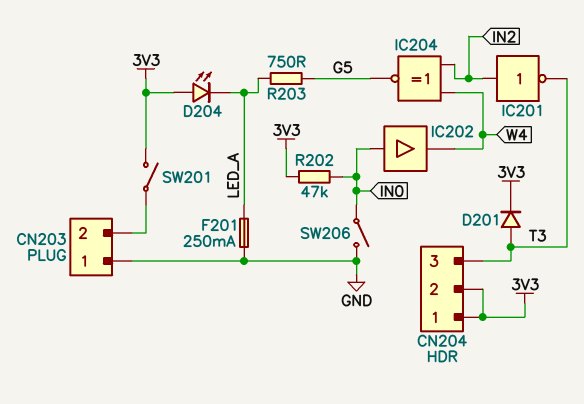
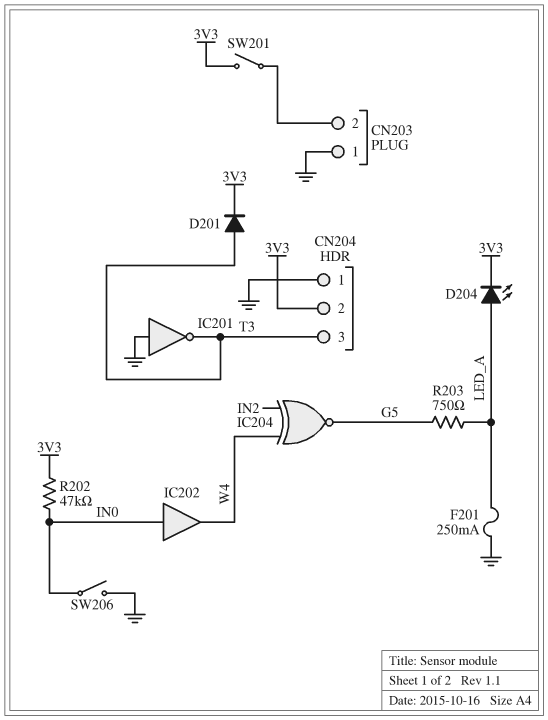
CN204 pin 1: 3V3 -> GND
D204: LED (A 3V3, K LED_A) -> LED (A LED_A, K 3V3)
IC201: NOT (in IN2, out T3) -> NOT (in GND, out T3)

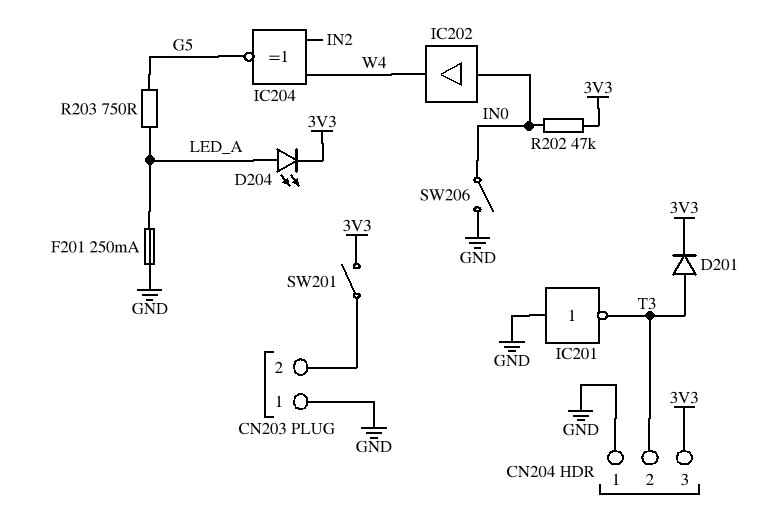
CN204 pin 2: 3V3 -> T3
CN204 pin 3: T3 -> 3V3

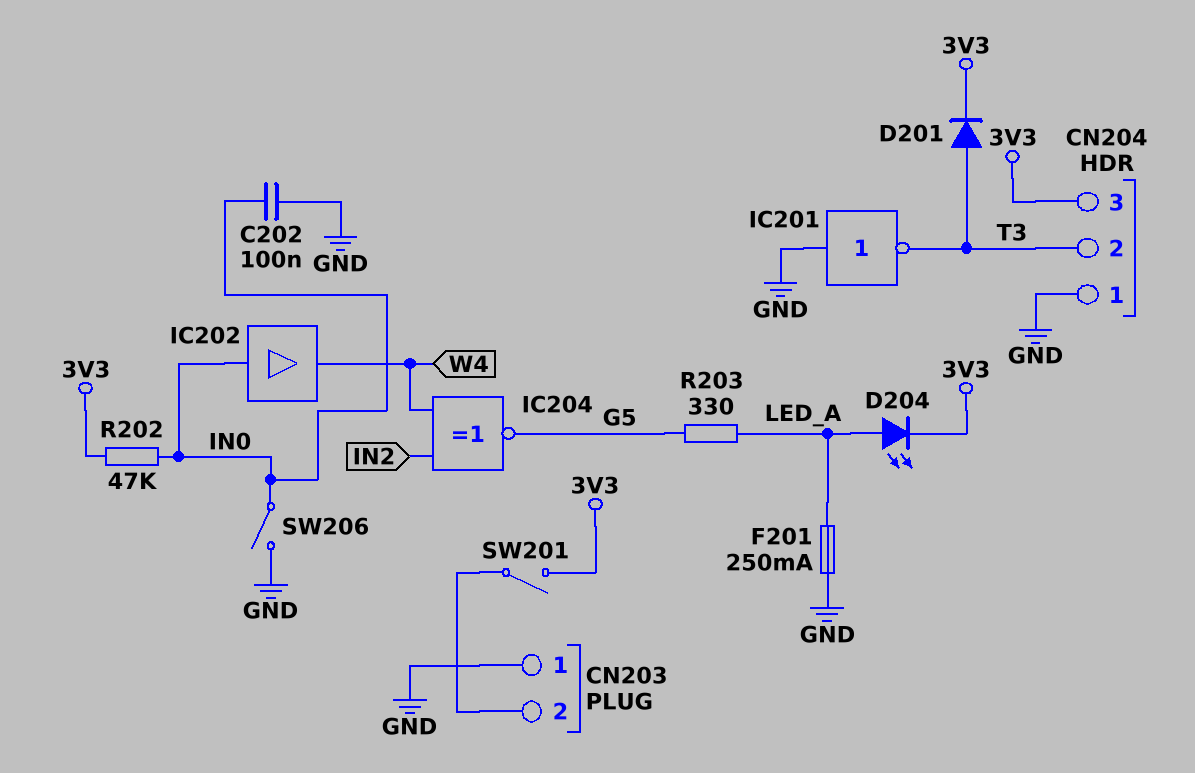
C202: none -> 100nF (GND, IN0)
R203: 750 (G5, LED_A) -> 330 (G5, LED_A)

